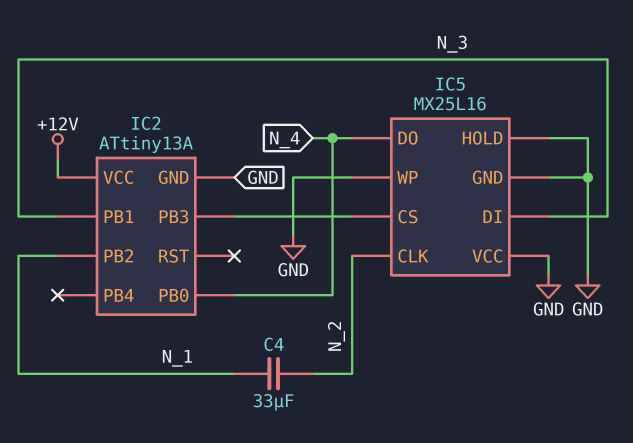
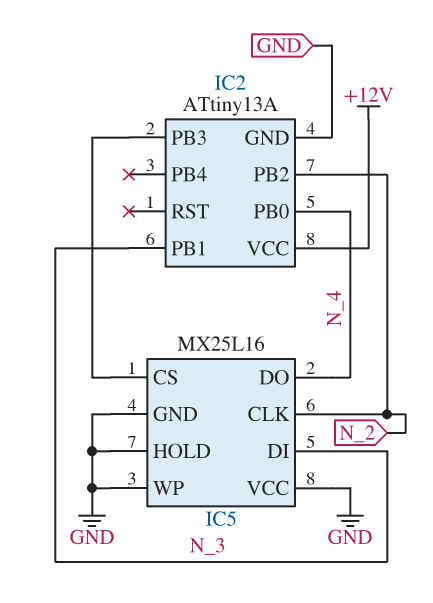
C4: 33uF (N_1, N_2) -> none
IC2 pin PB2: N_1 -> N_2

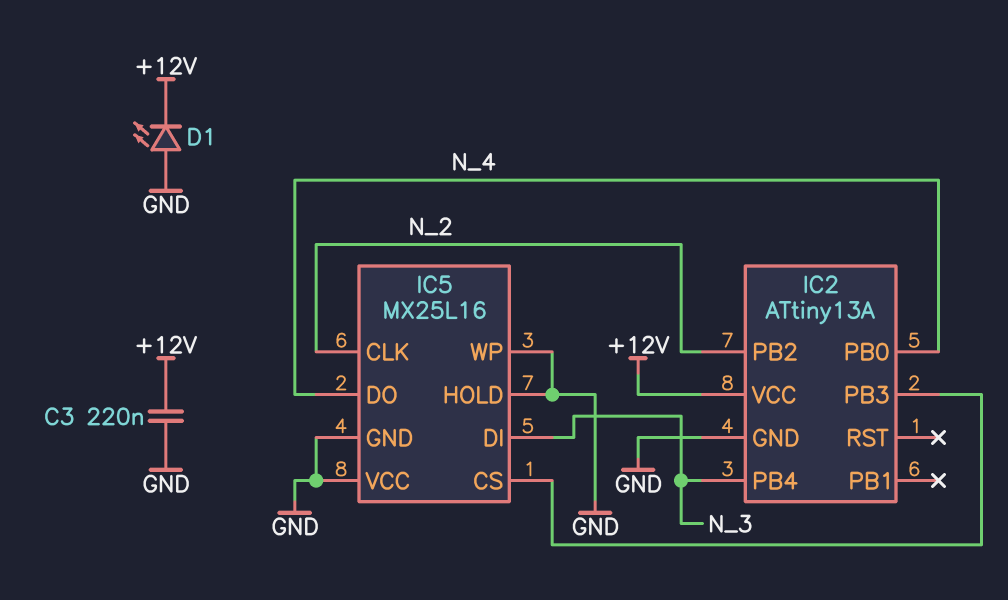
C3: none -> 220nF (+12V, GND)
D1: none -> LED (A GND, K +12V)
IC2 pin PB1: N_3 -> none
IC2 pin PB4: none -> N_3

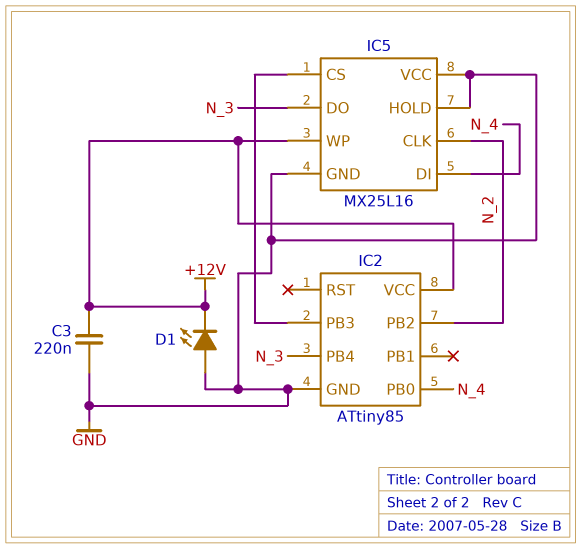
IC2: ATtiny13A -> ATtiny85
IC5 pin DI: N_3 -> N_4
IC5 pin DO: N_4 -> N_3
IC5 pin WP: GND -> +12V

